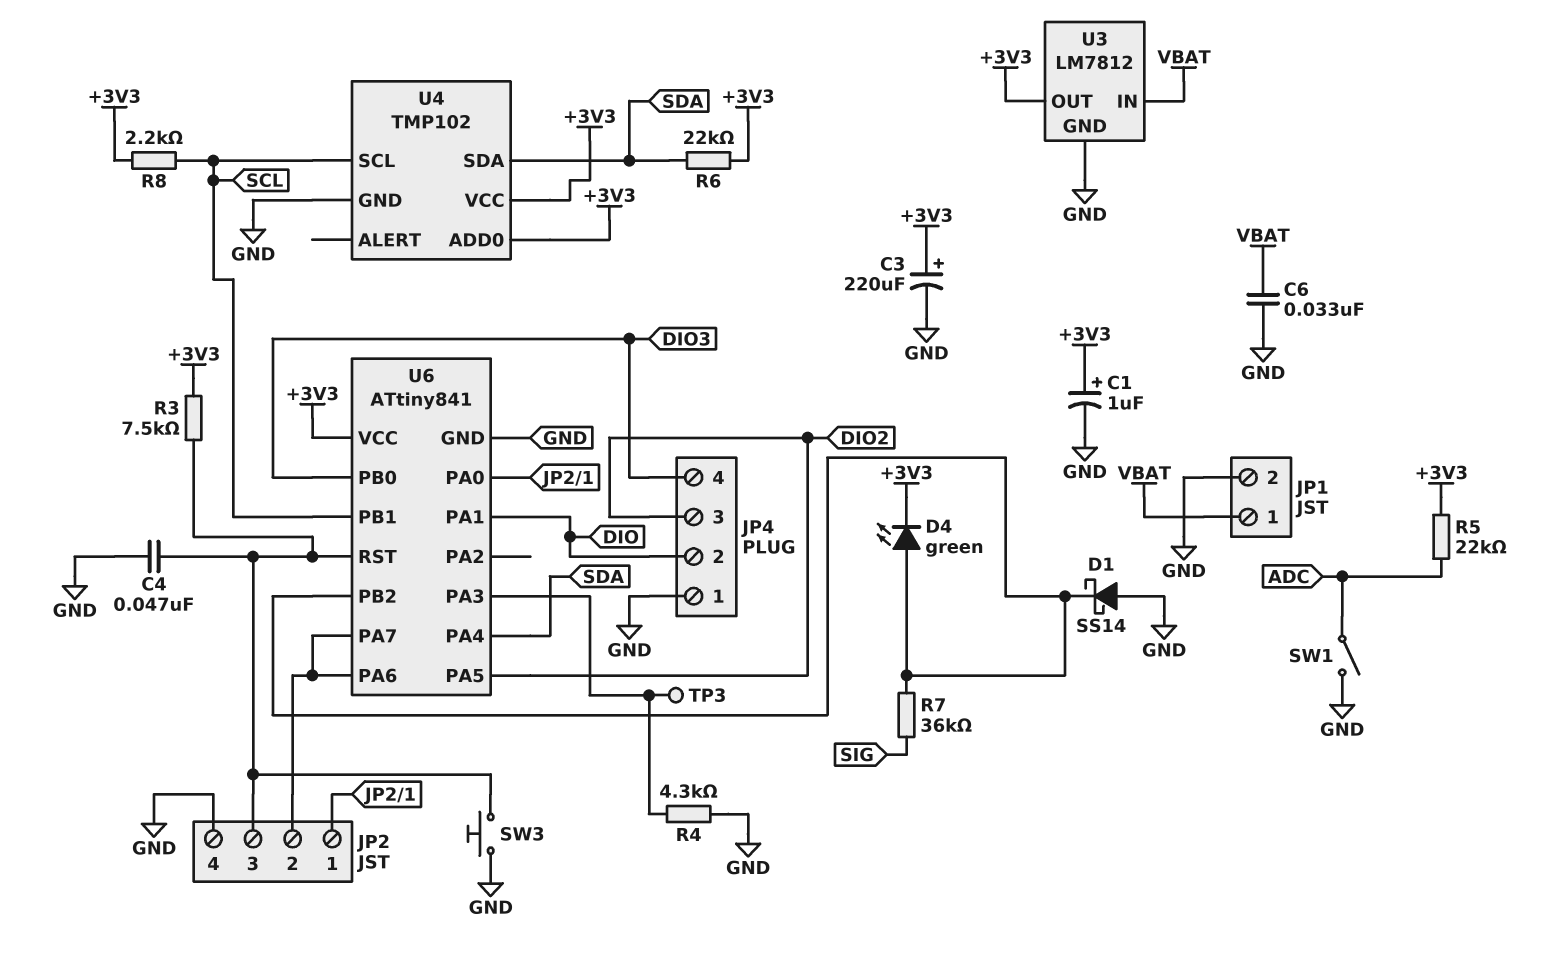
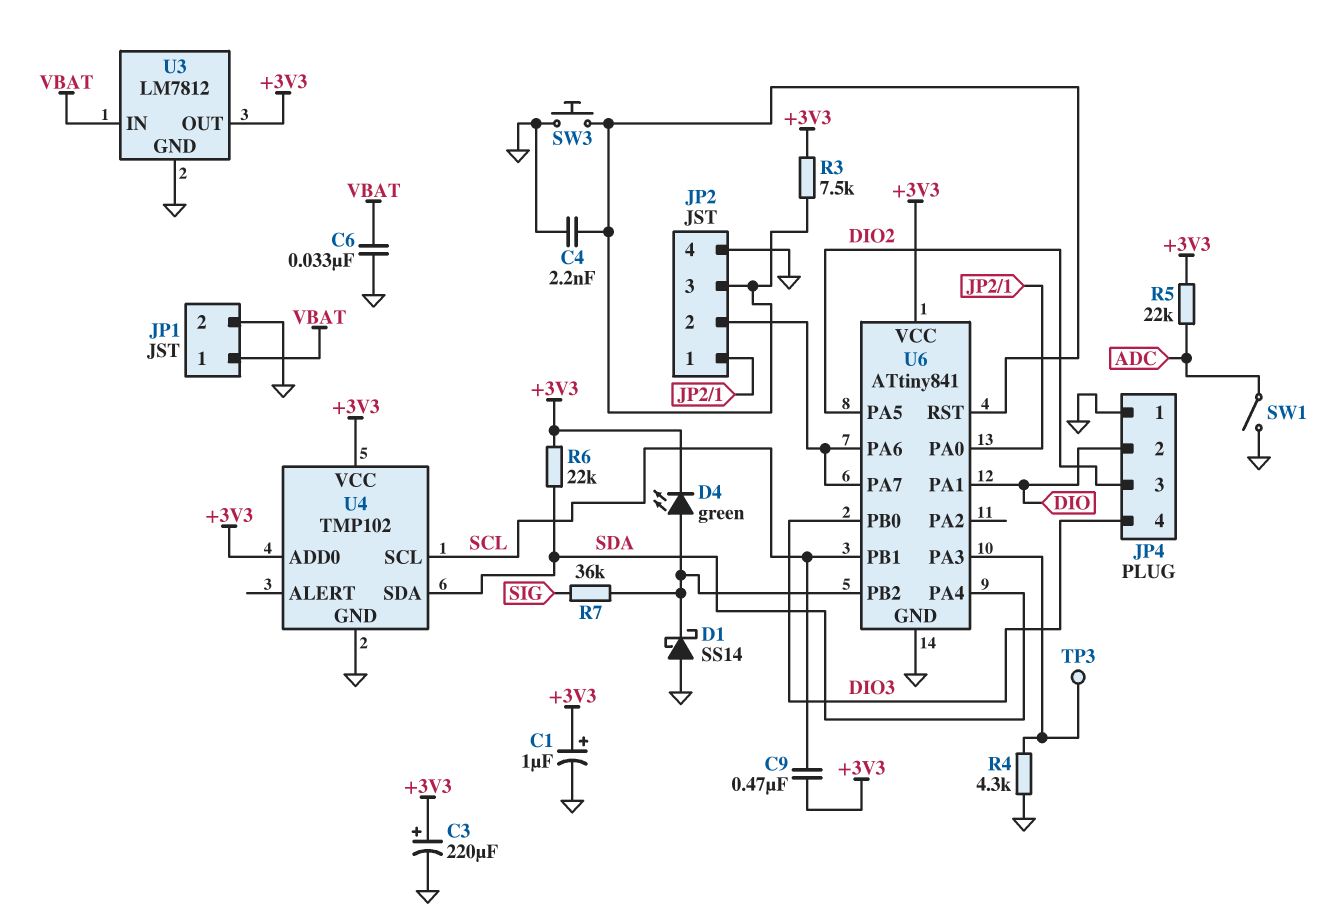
C4: 47nF (GND, JP2/3) -> 2.2nF (GND, JP2/3)
C9: none -> 470nF (+3V3, SCL)
R8: 2.2k (+3V3, SCL) -> none

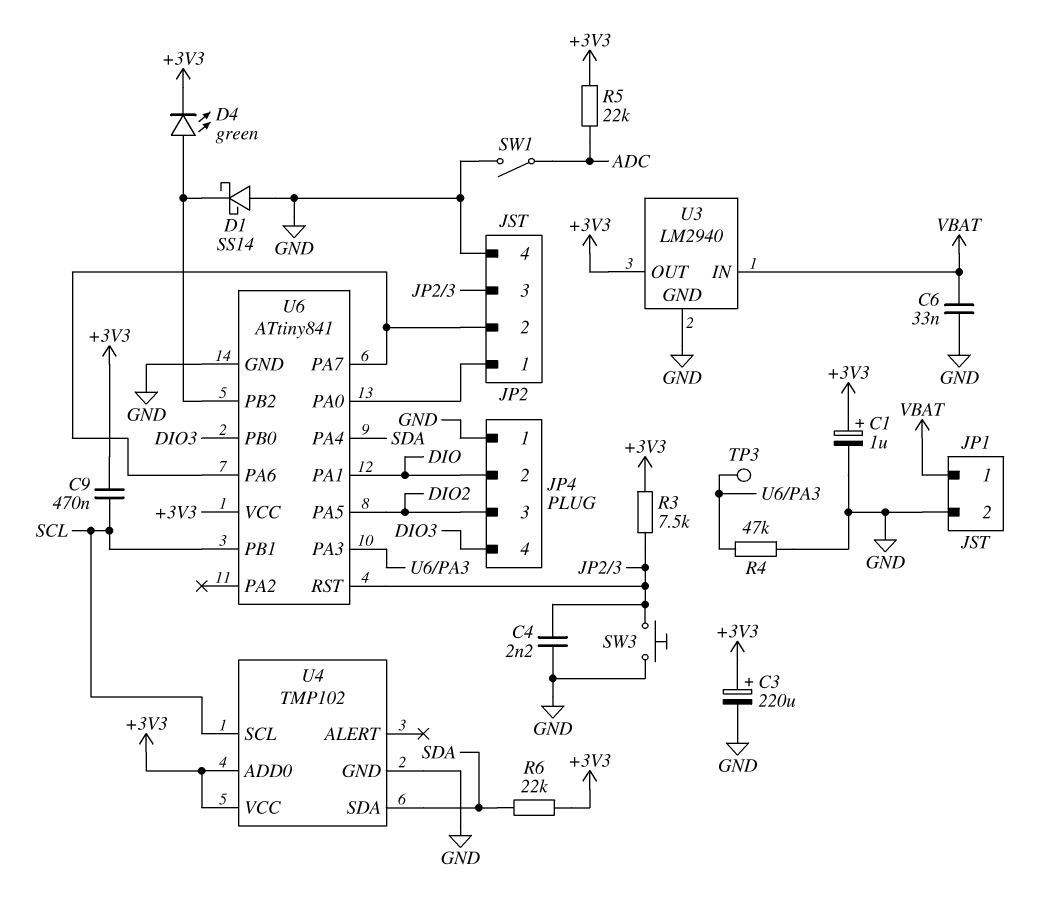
R4: 4.3k (GND, U6/PA3) -> 47k (GND, U6/PA3)
R7: 36k (SIG, U6/PB2) -> none
U3: LM7812 -> LM2940

